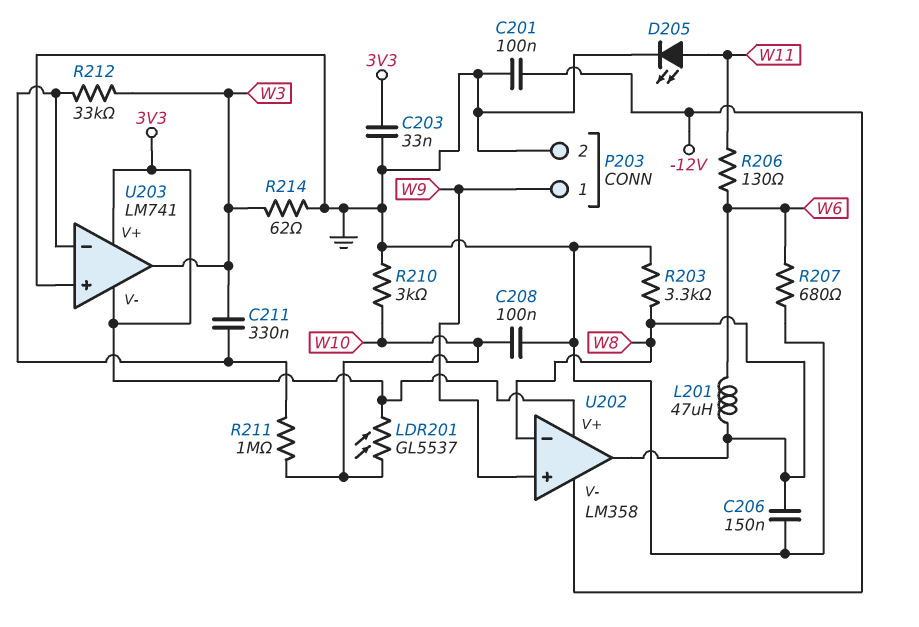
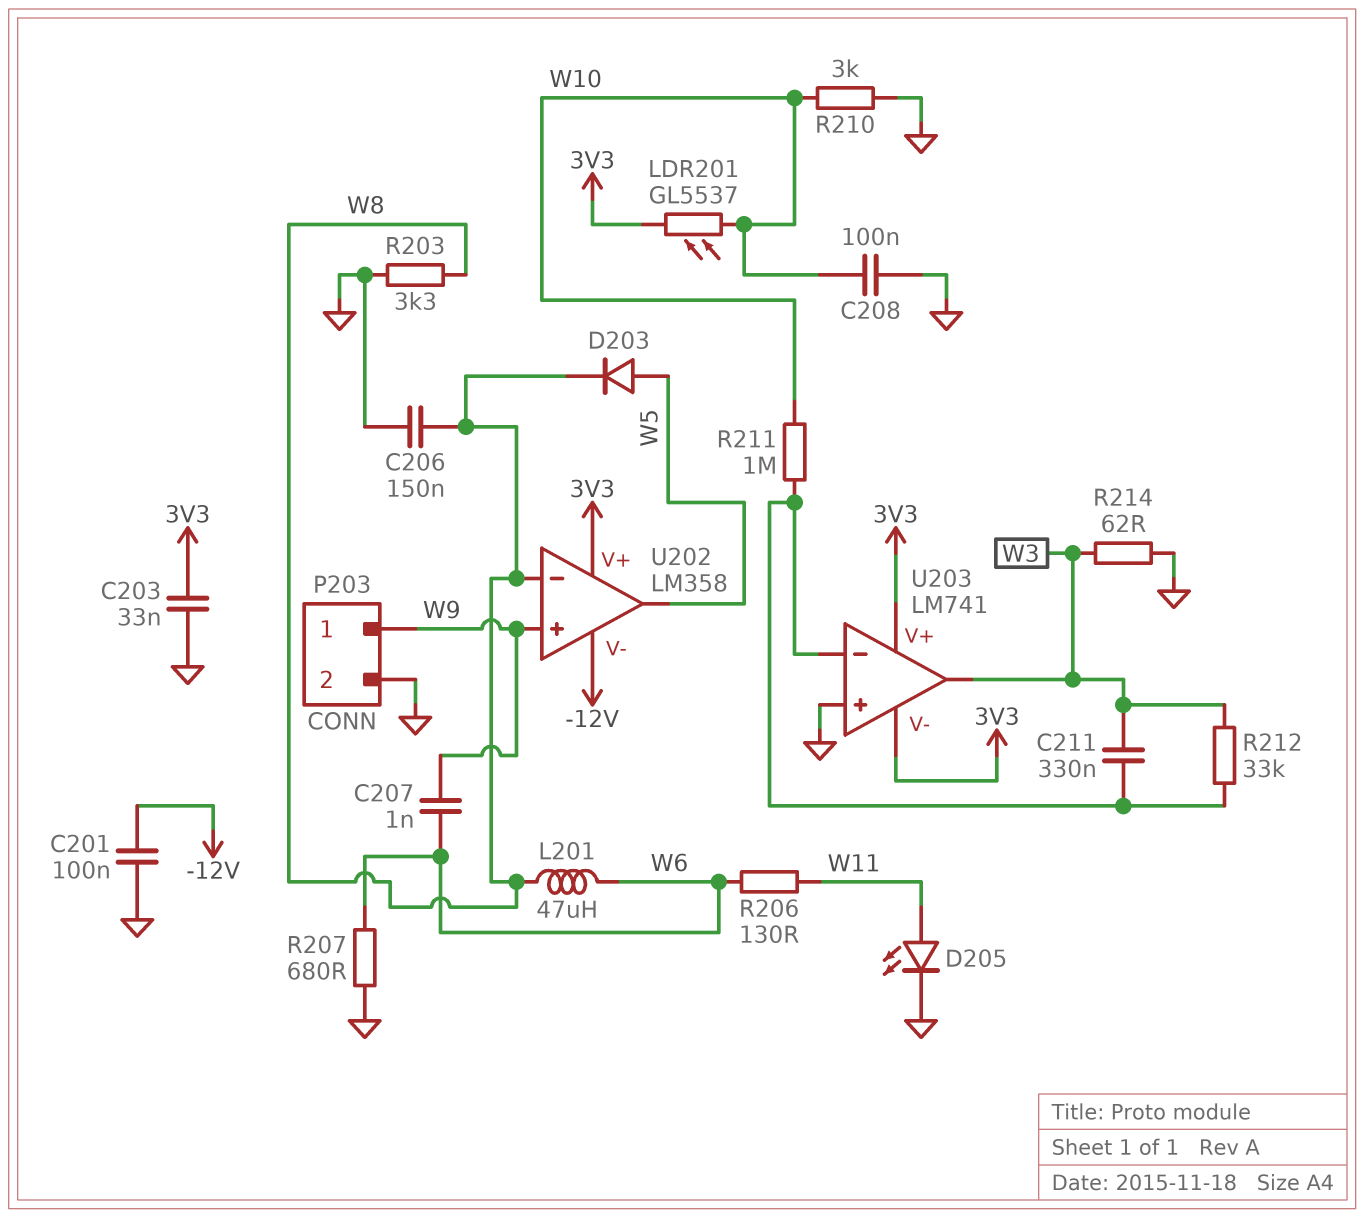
C207: none -> 1nF (W6, W9)
D203: none -> diode (A W5, K W8)
U202 pin out: W8 -> W5

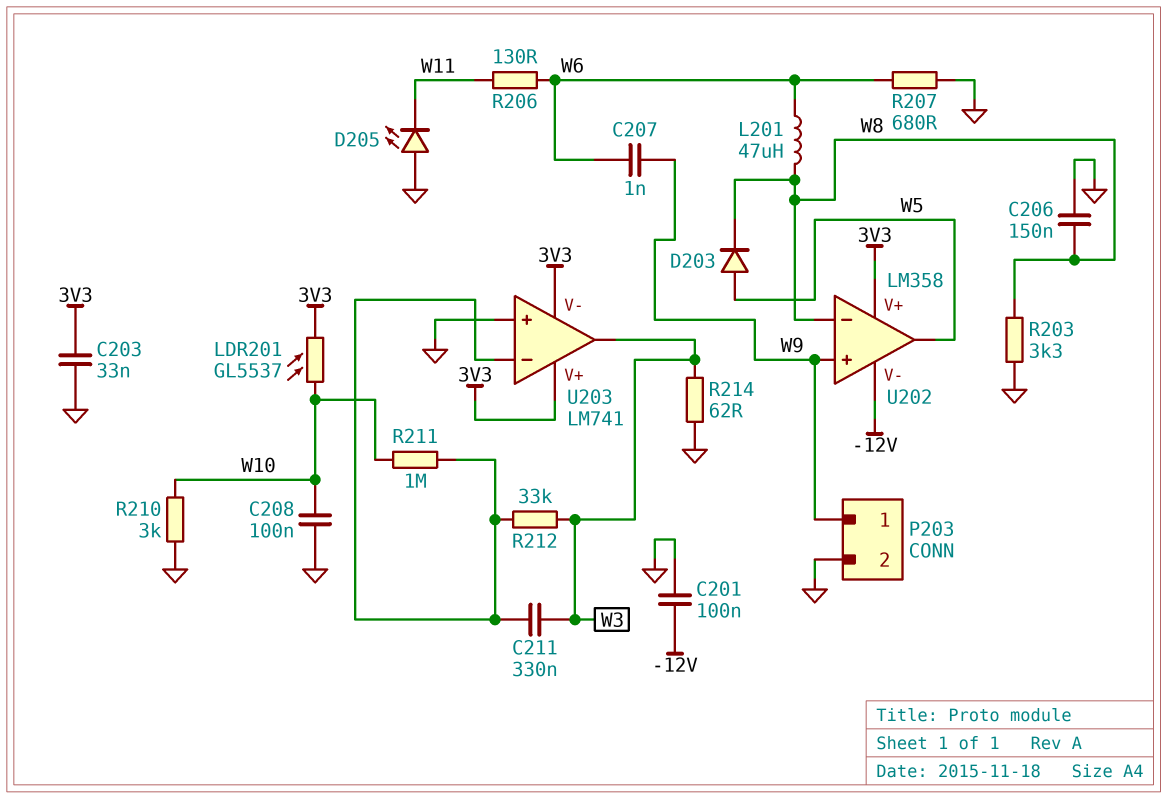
D205: LED (A W11, K GND) -> LED (A GND, K W11)

